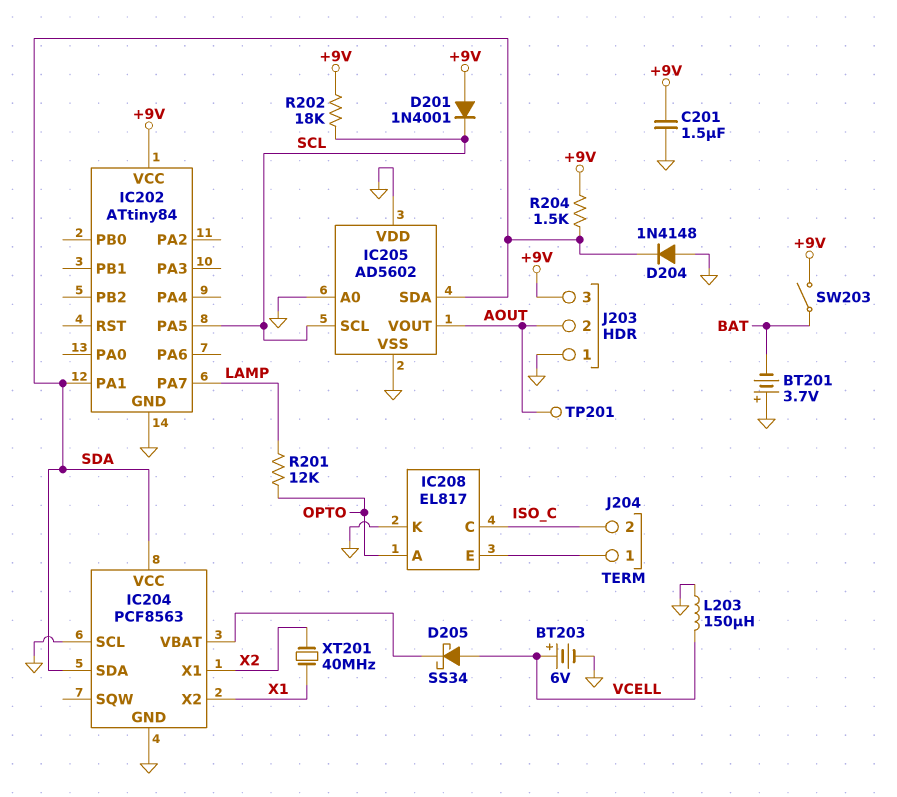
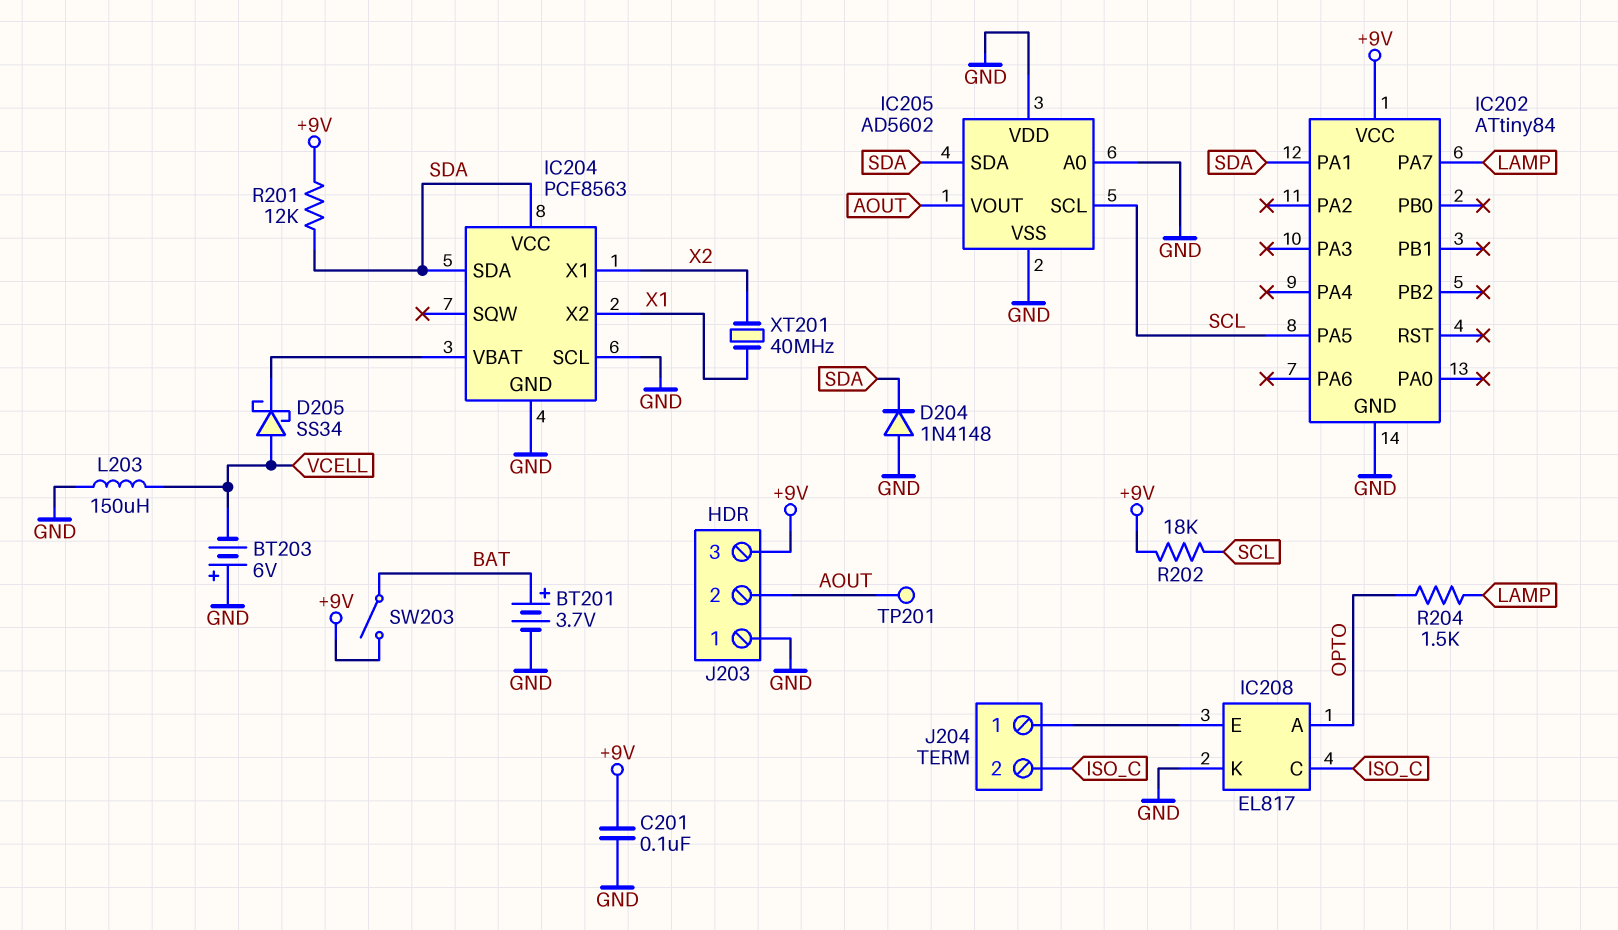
BT201: 3.7V (plus GND, minus BAT) -> 3.7V (plus BAT, minus GND)
BT203: 6V (plus VCELL, minus GND) -> 6V (plus GND, minus VCELL)
C201: 1.5uF (+9V, GND) -> 100nF (+9V, GND)
D201: diode 1N4001 (A +9V, K SCL) -> none
R201: 12k (LAMP, OPTO) -> 12k (+9V, SDA)
R204: 1.5k (+9V, SDA) -> 1.5k (LAMP, OPTO)

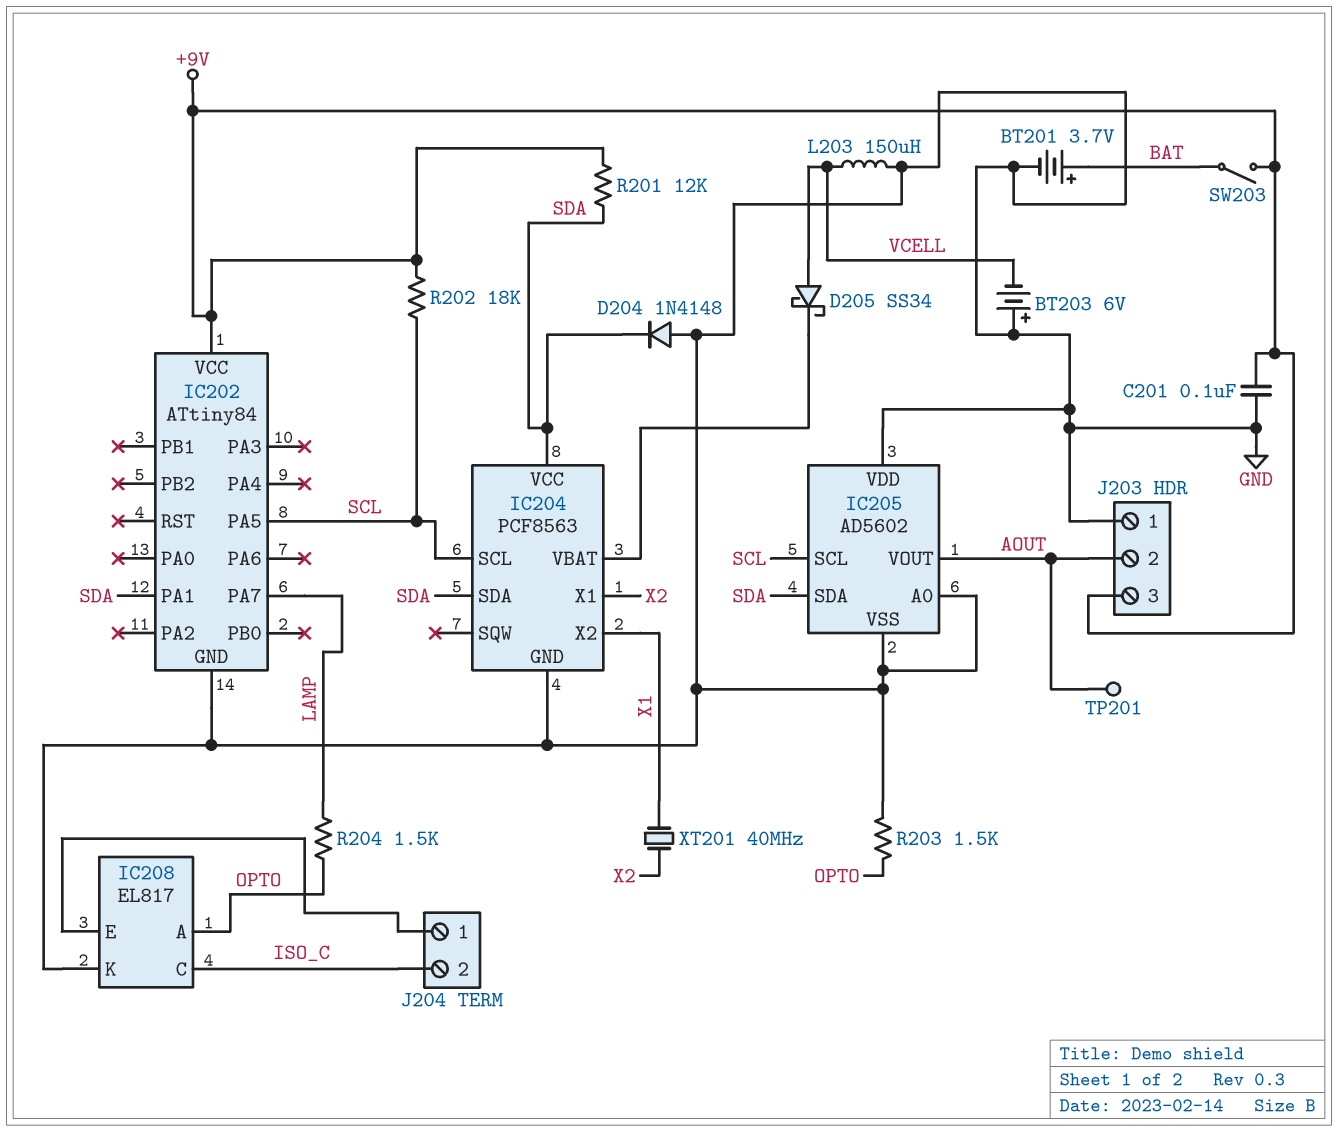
IC204 pin SCL: GND -> SCL
R203: none -> 1.5k (GND, OPTO)

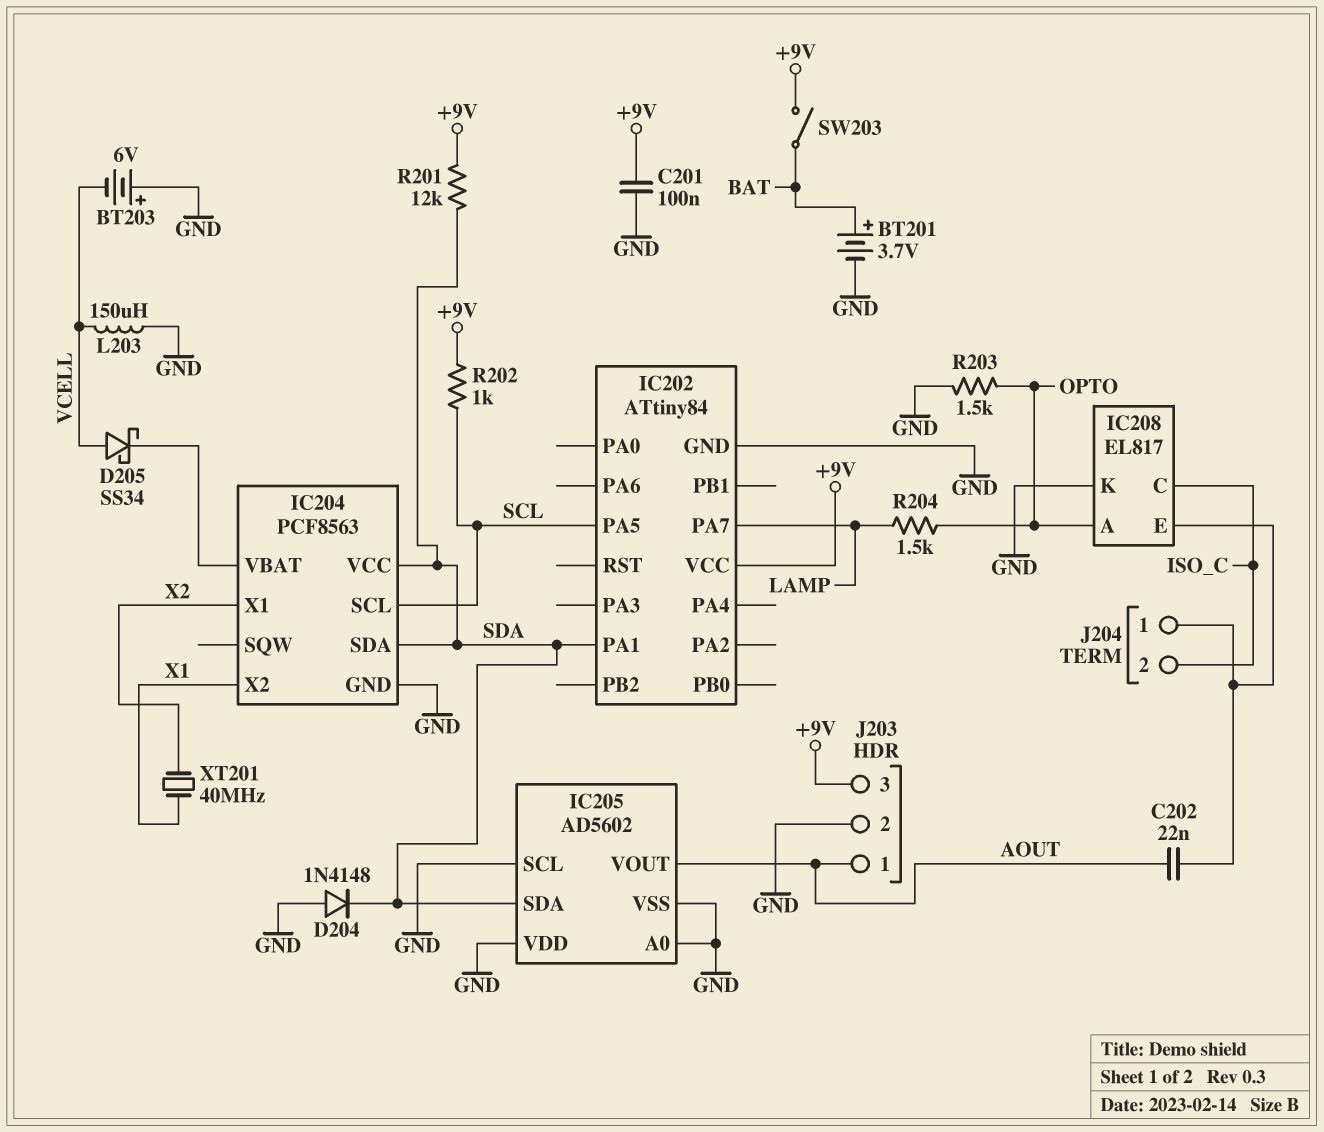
C202: none -> 22nF (AOUT, IC208/E)
IC205 pin SCL: SCL -> GND
J203 pin 1: GND -> AOUT
J203 pin 2: AOUT -> GND
R202: 18k (+9V, SCL) -> 1k (+9V, SCL)
TP201: test point (AOUT) -> none

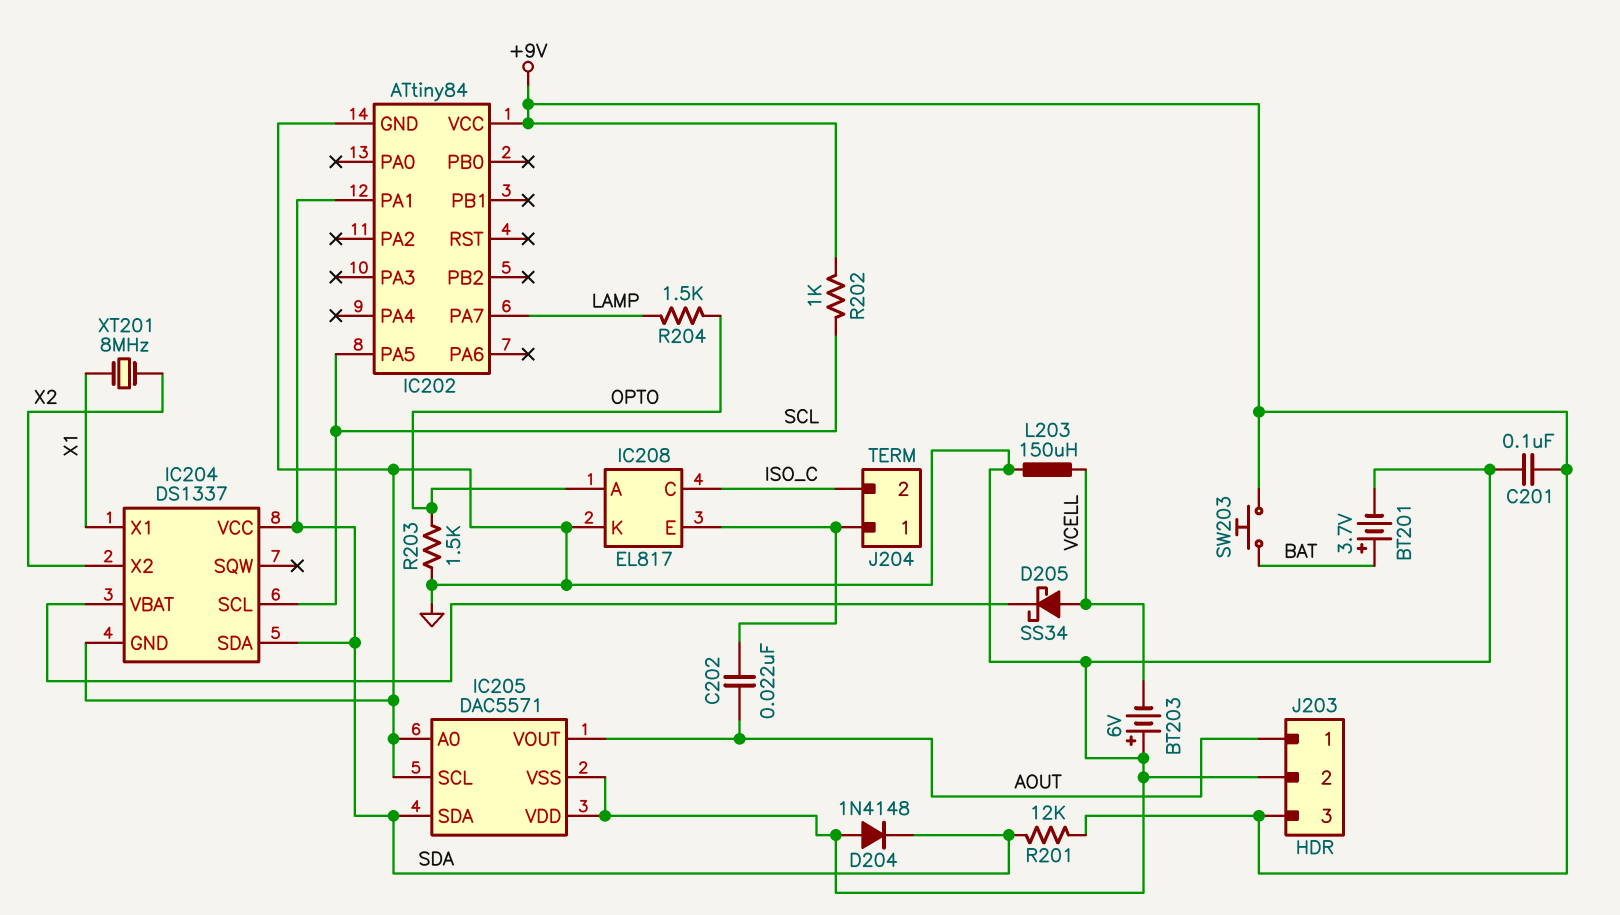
IC204: PCF8563 -> DS1337
IC204 pin X1: X2 -> X1
IC204 pin X2: X1 -> X2
IC205: AD5602 -> DAC5571
SW203: switch (+9V, BAT) -> button (+9V, BAT)
XT201: 40MHz (X1, X2) -> 8MHz (X1, X2)

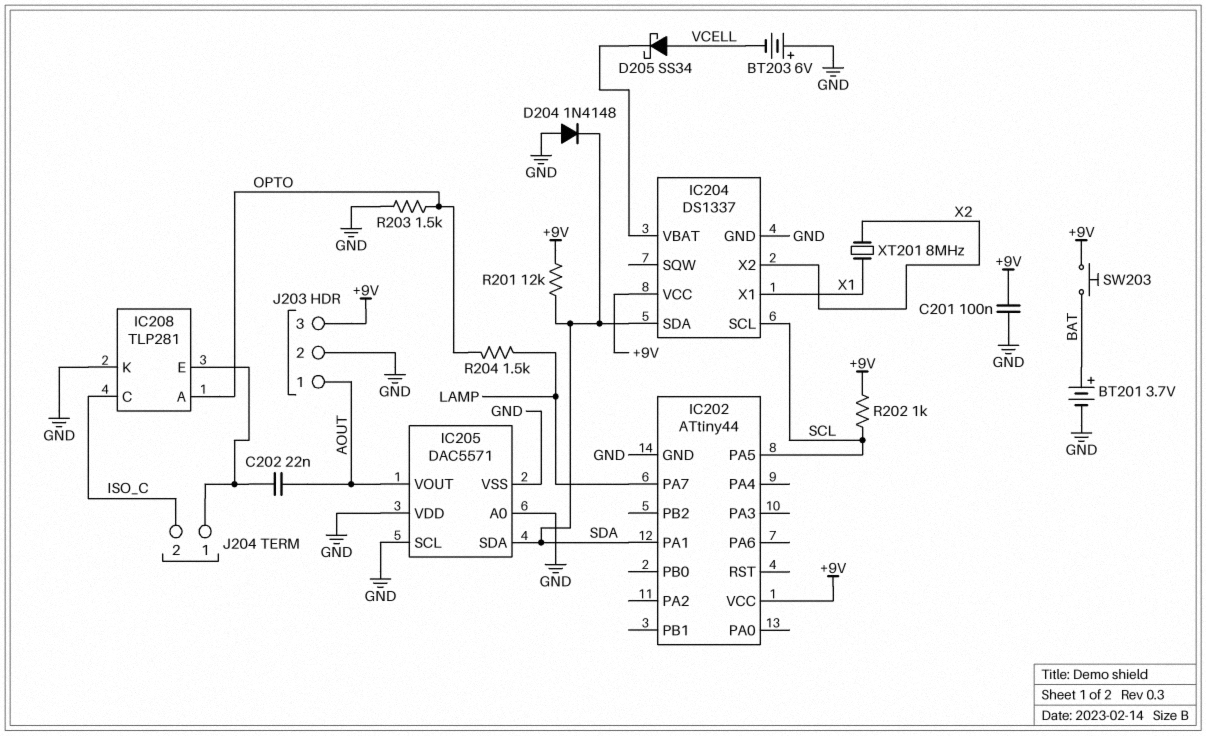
IC202: ATtiny84 -> ATtiny44
IC204 pin VCC: SDA -> +9V
IC208: EL817 -> TLP281
L203: 150uH (GND, VCELL) -> none

